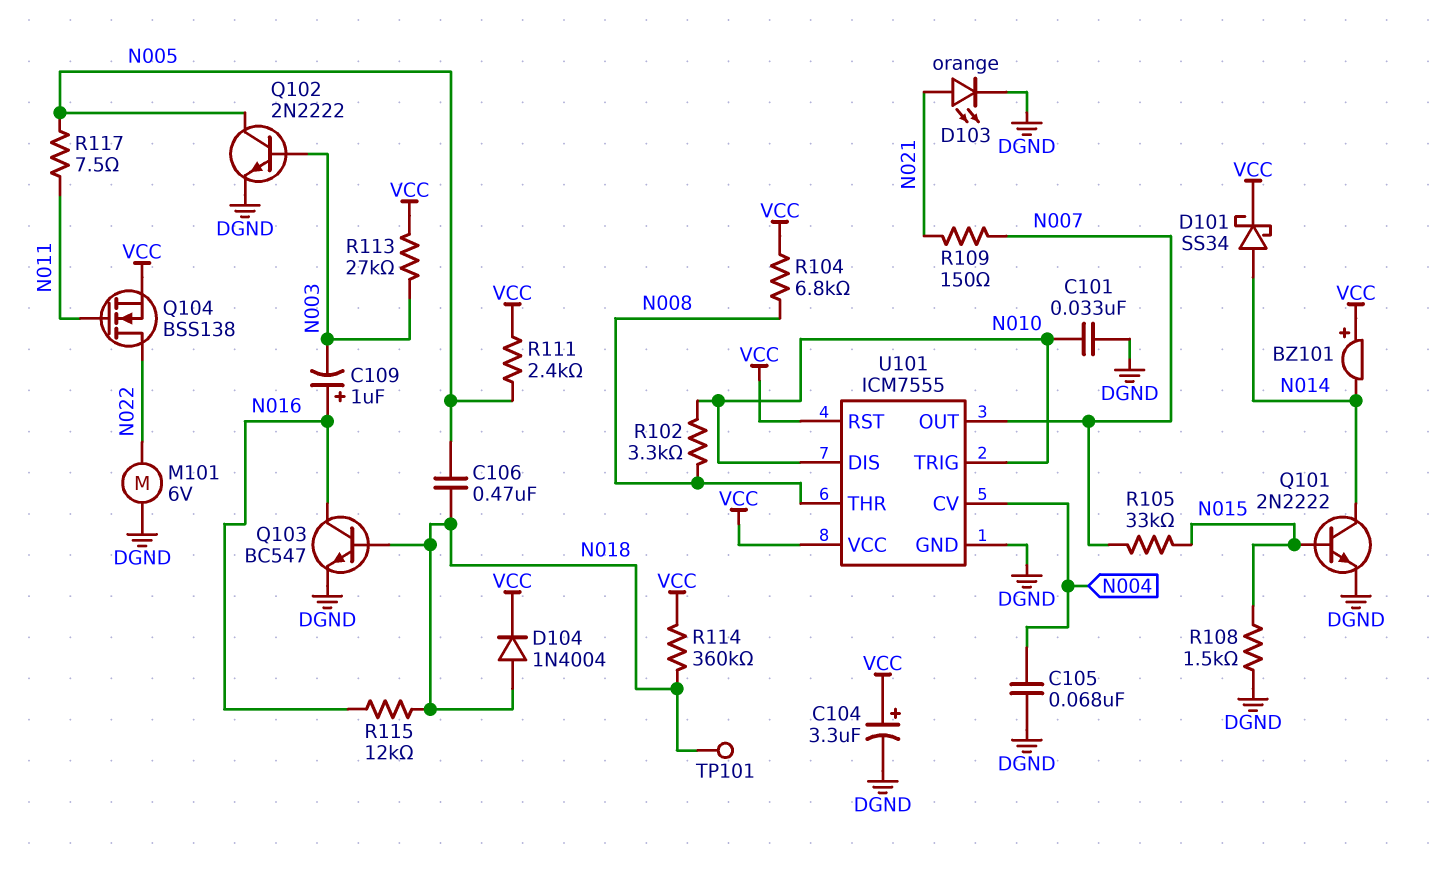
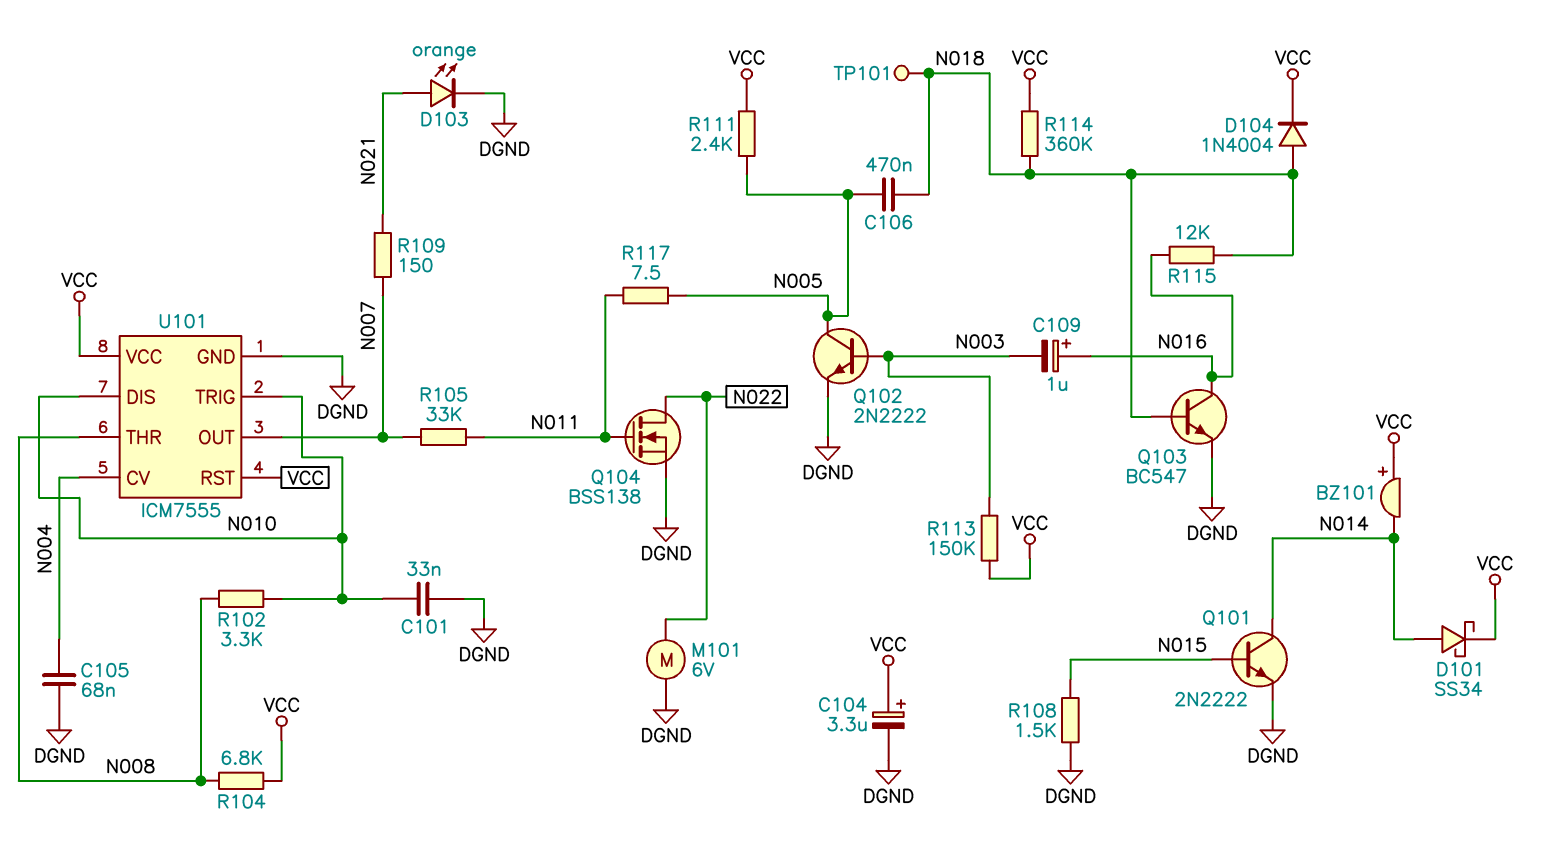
Q104: NMOS BSS138 (G N011, D N022, S VCC) -> NMOS BSS138 (G N011, D N022, S DGND)
R105: 33k (N007, N015) -> 33k (N007, N011)
R113: 27k (N003, VCC) -> 150k (N003, VCC)

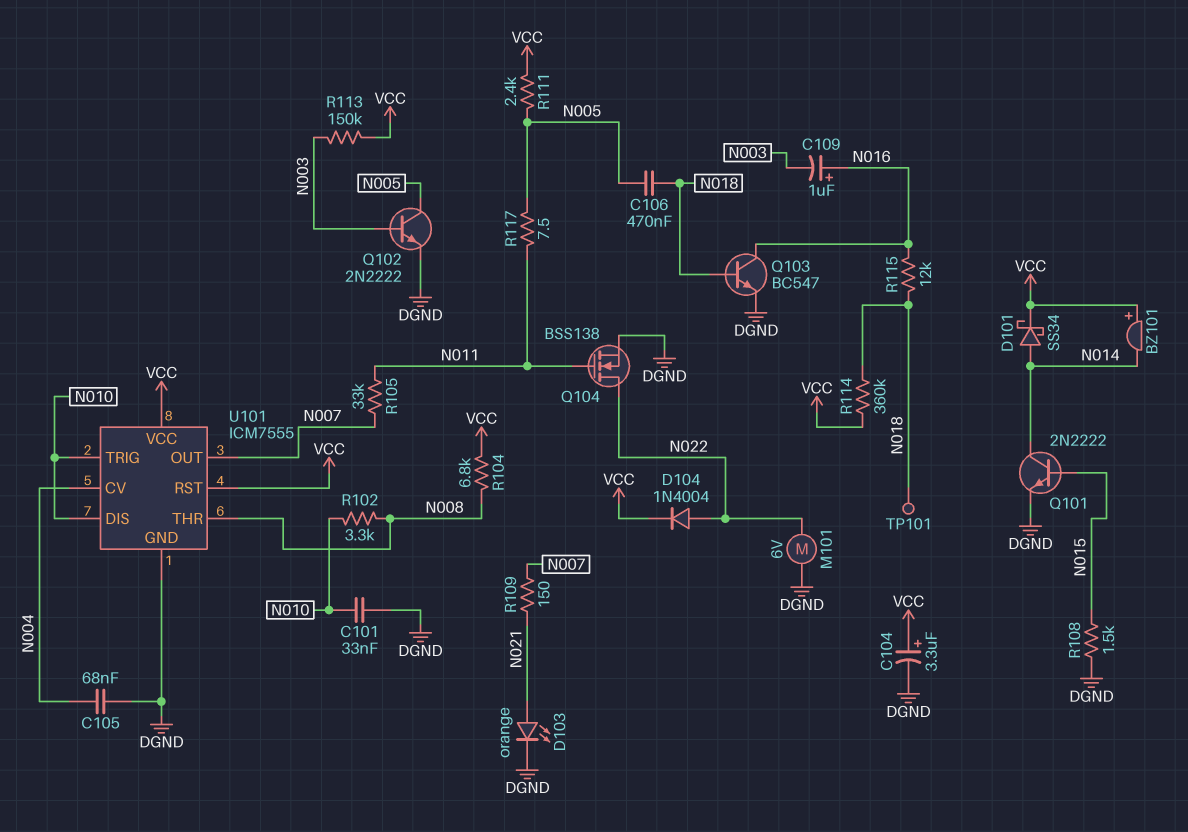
D104: diode 1N4004 (A N018, K VCC) -> diode 1N4004 (A N022, K VCC)

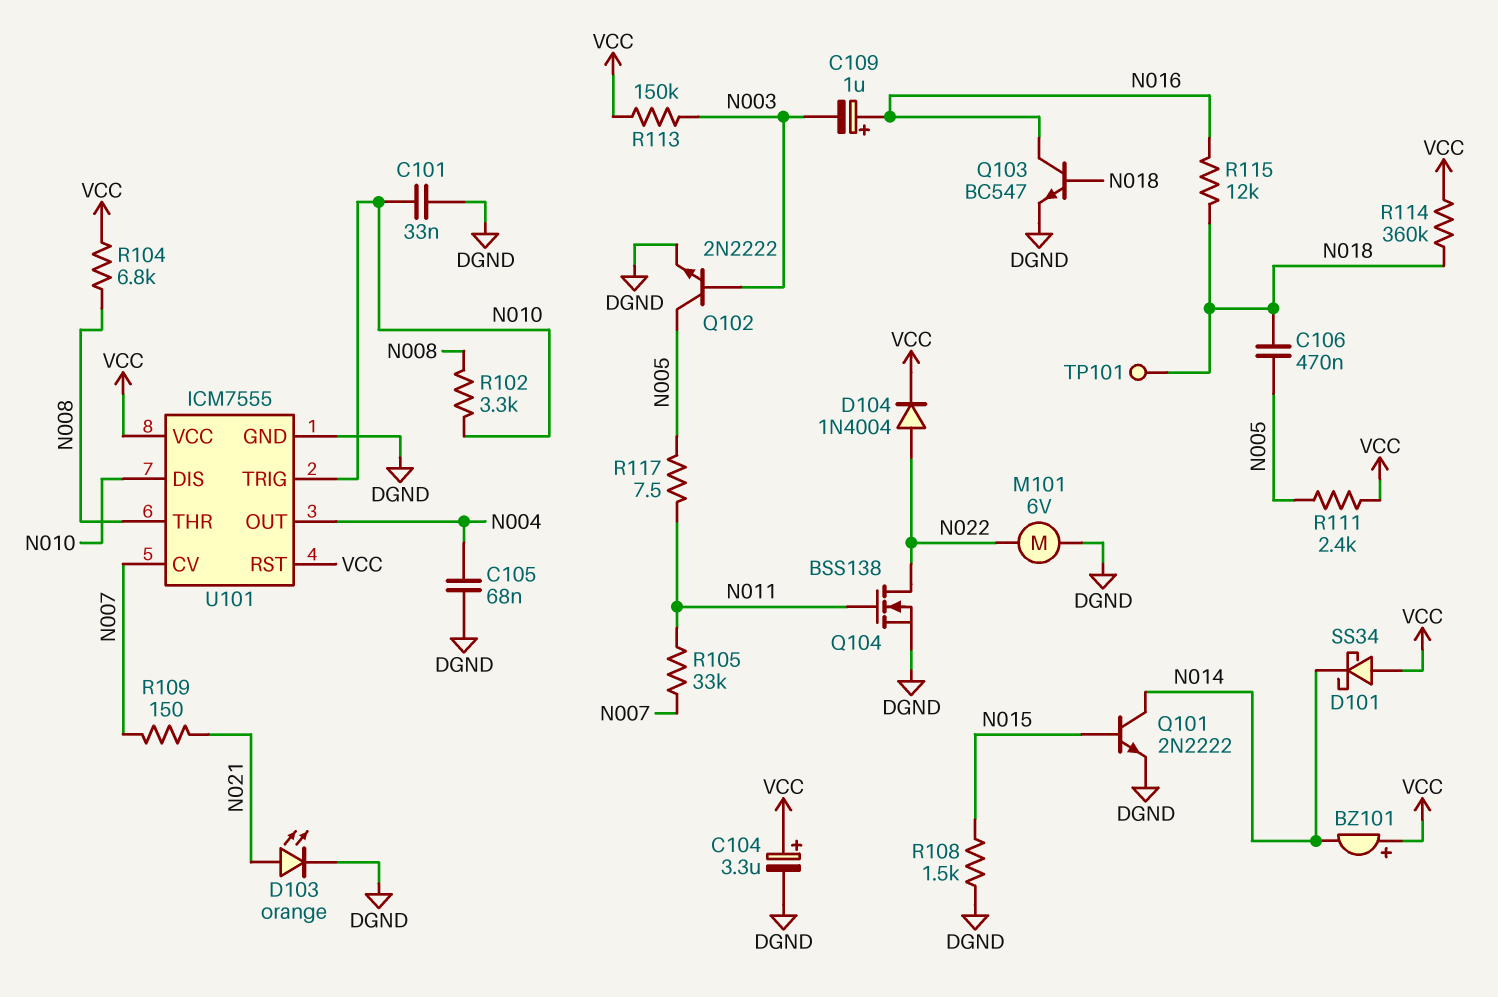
D101: schottky SS34 (A N014, K VCC) -> schottky SS34 (A VCC, K N014)
U101 pin CV: N004 -> N007
U101 pin OUT: N007 -> N004

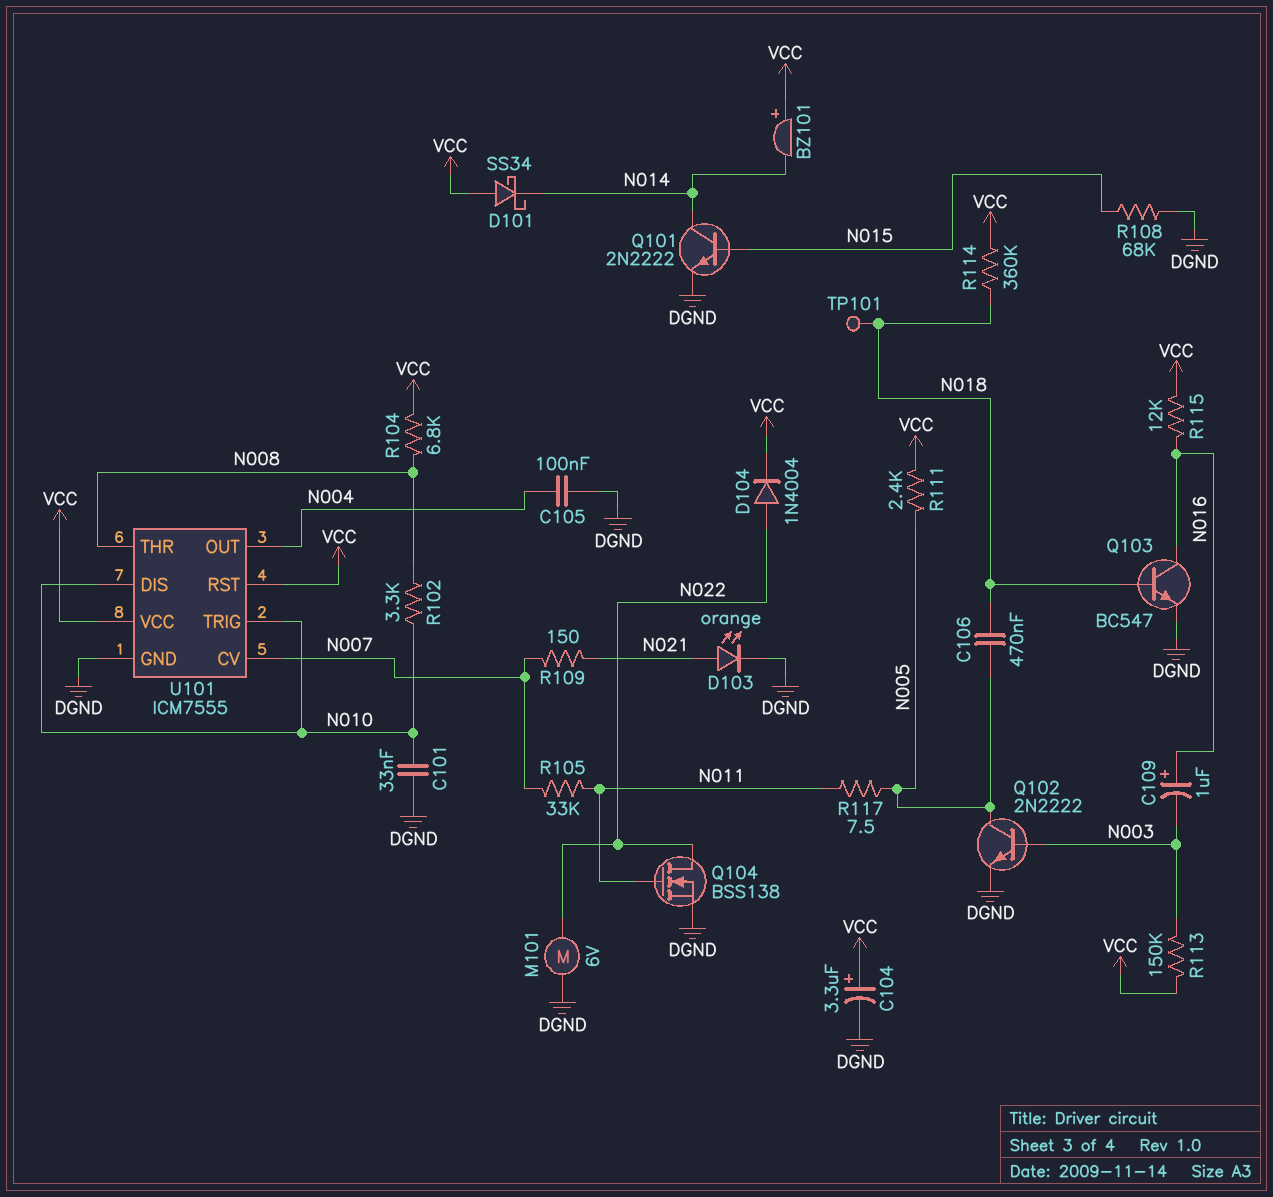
C105: 68nF (DGND, N004) -> 100nF (DGND, N004)
R108: 1.5k (DGND, N015) -> 68k (DGND, N015)
R115: 12k (N016, N018) -> 12k (N016, VCC)

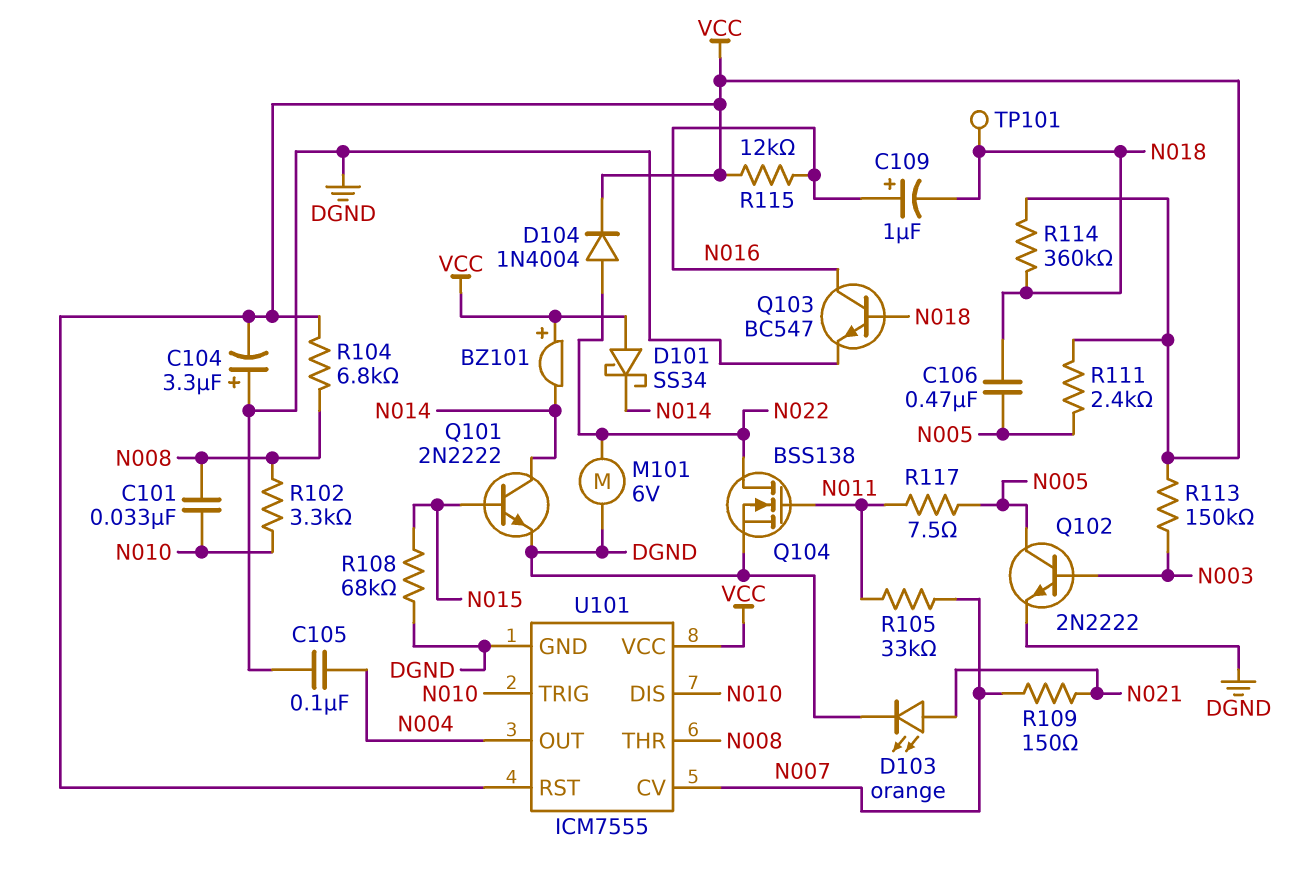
C101: 33nF (DGND, N010) -> 33nF (N008, N010)
C104: 3.3uF (plus VCC, minus DGND) -> 3.3uF (plus DGND, minus VCC)
C109: 1uF (plus N016, minus N003) -> 1uF (plus N016, minus N018)

